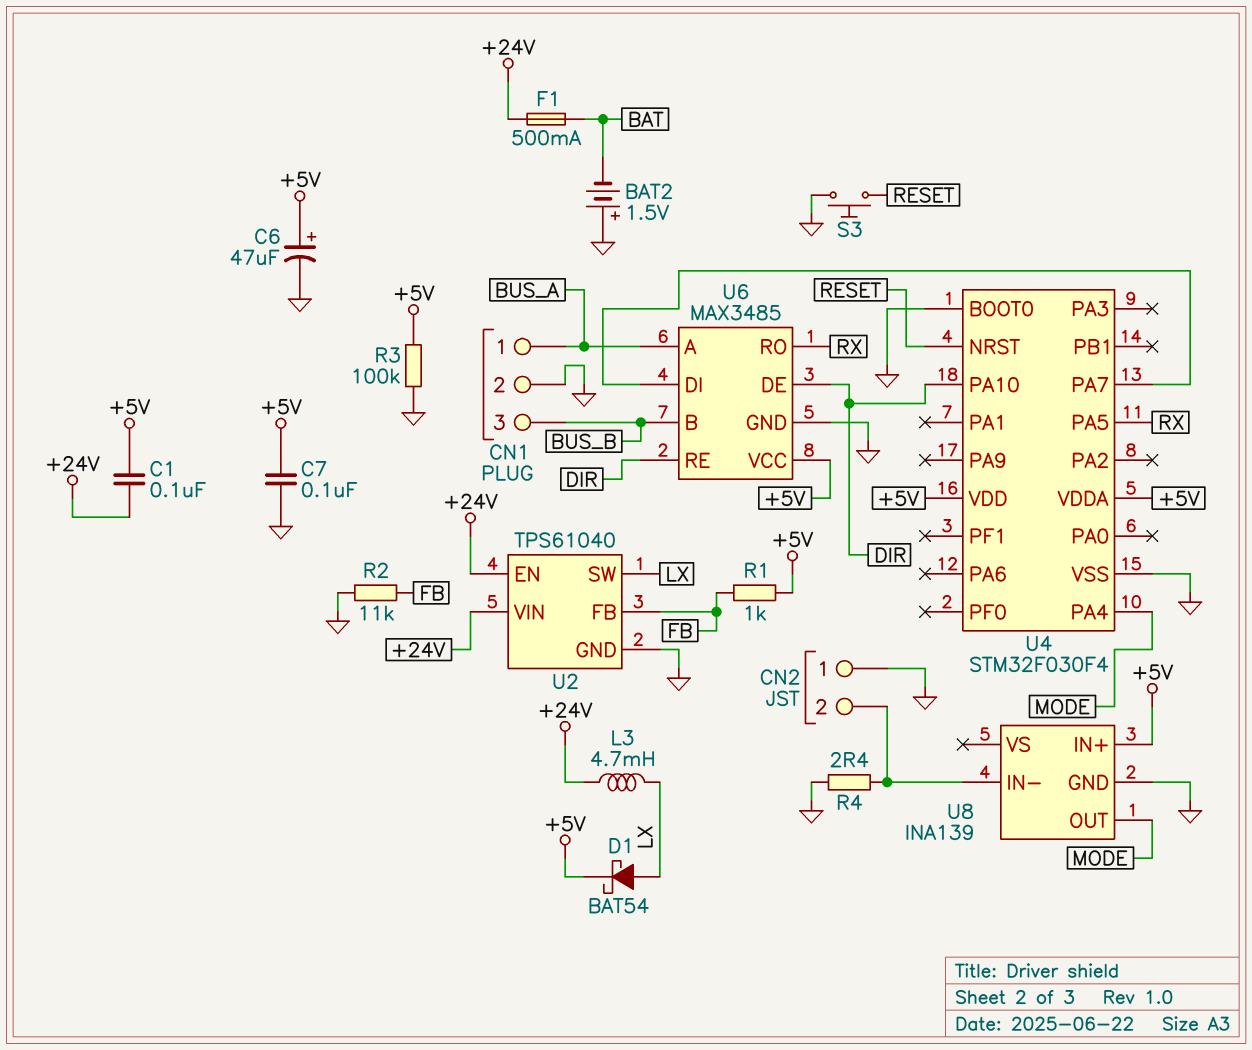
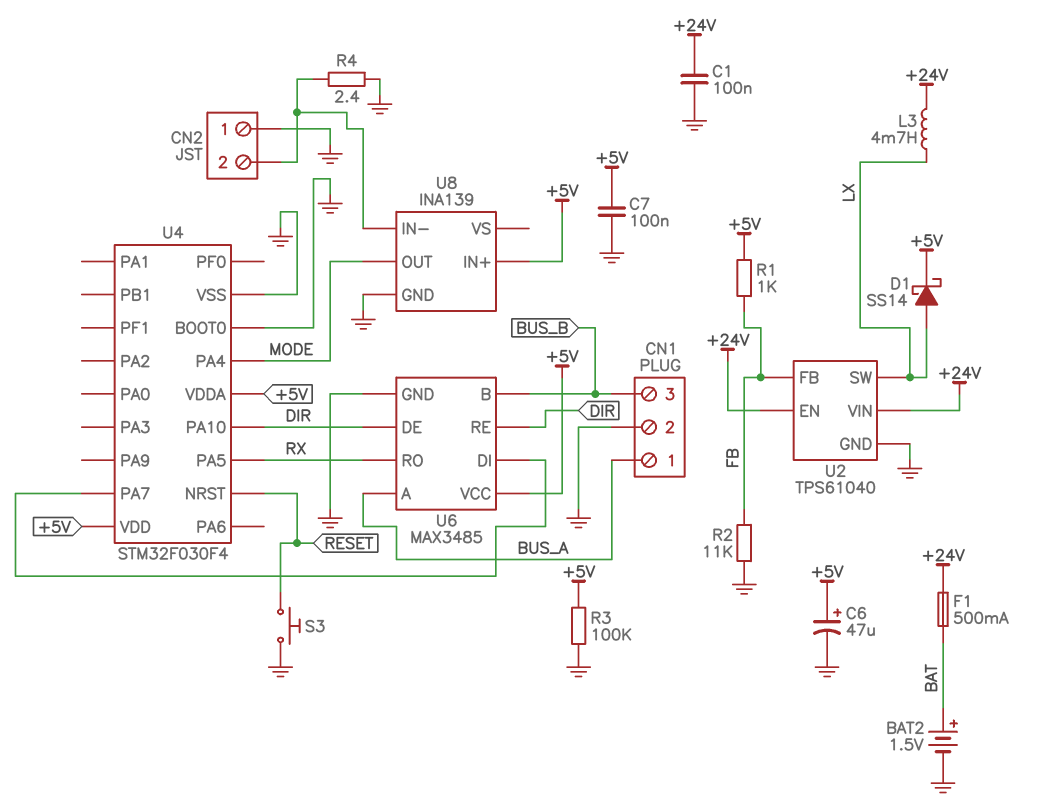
BAT2: 1.5V (plus GND, minus BAT) -> 1.5V (plus BAT, minus GND)
C1: 100nF (+5V, +24V) -> 100nF (+24V, GND)
D1: schottky BAT54 (A LX, K +5V) -> schottky SS14 (A LX, K +5V)

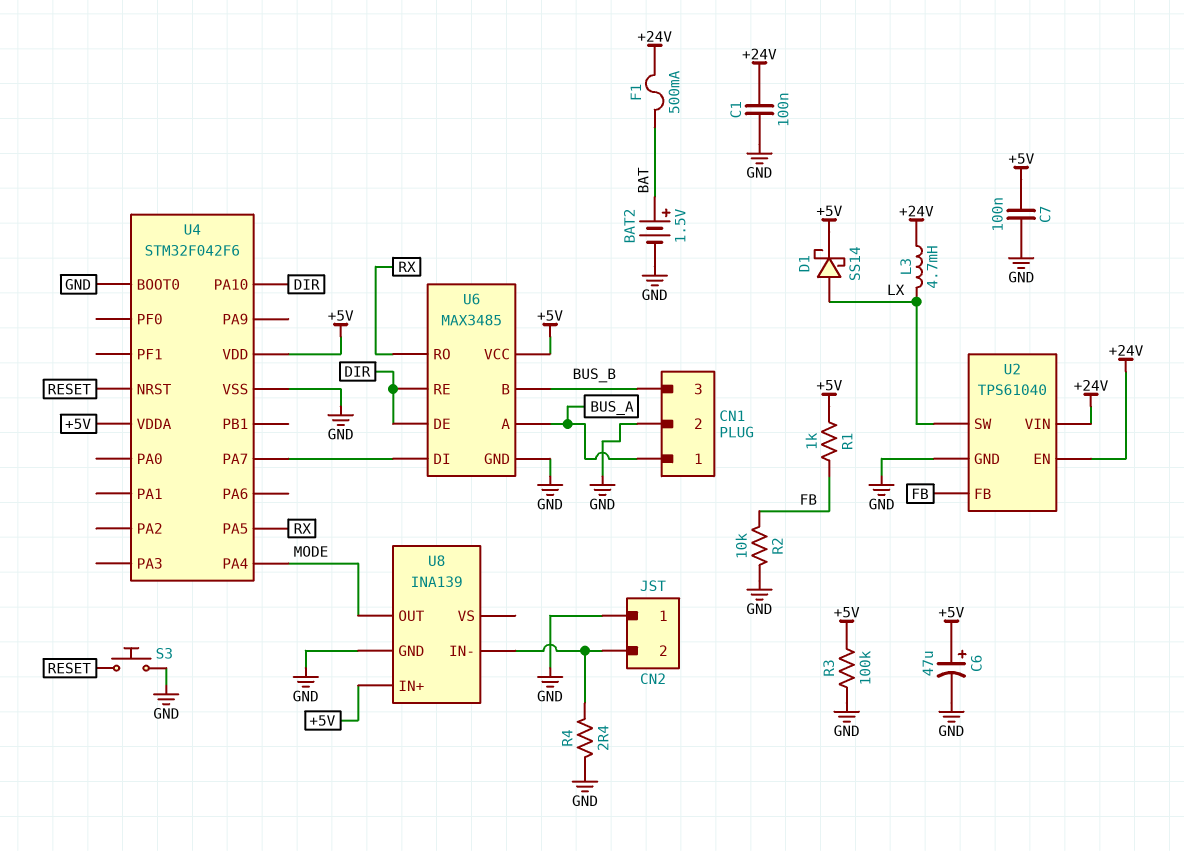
R2: 11k (FB, GND) -> 10k (FB, GND)
U4: STM32F030F4 -> STM32F042F6

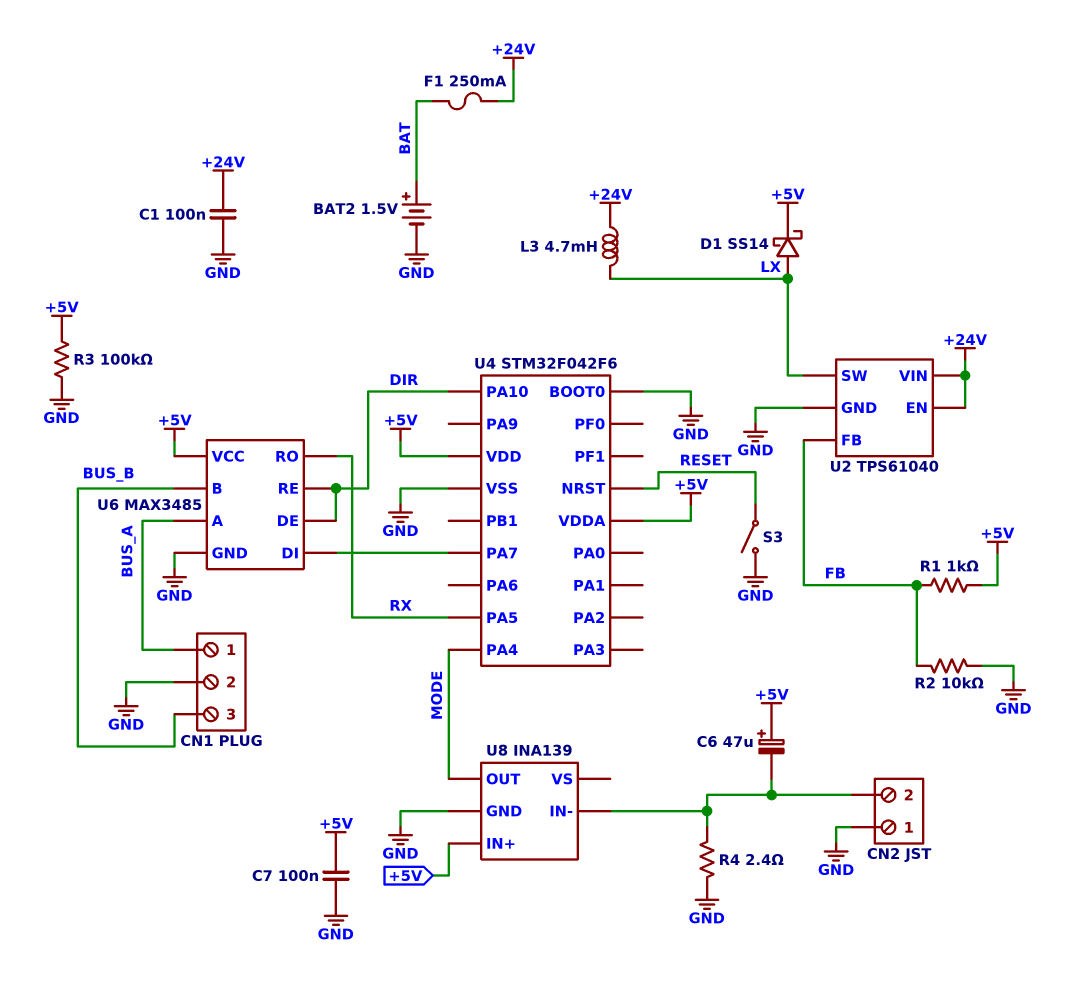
C6: 47uF (plus +5V, minus GND) -> 47uF (plus +5V, minus CN2/2)
F1: 500mA (+24V, BAT) -> 250mA (+24V, BAT)
S3: button (GND, RESET) -> switch (GND, RESET)

